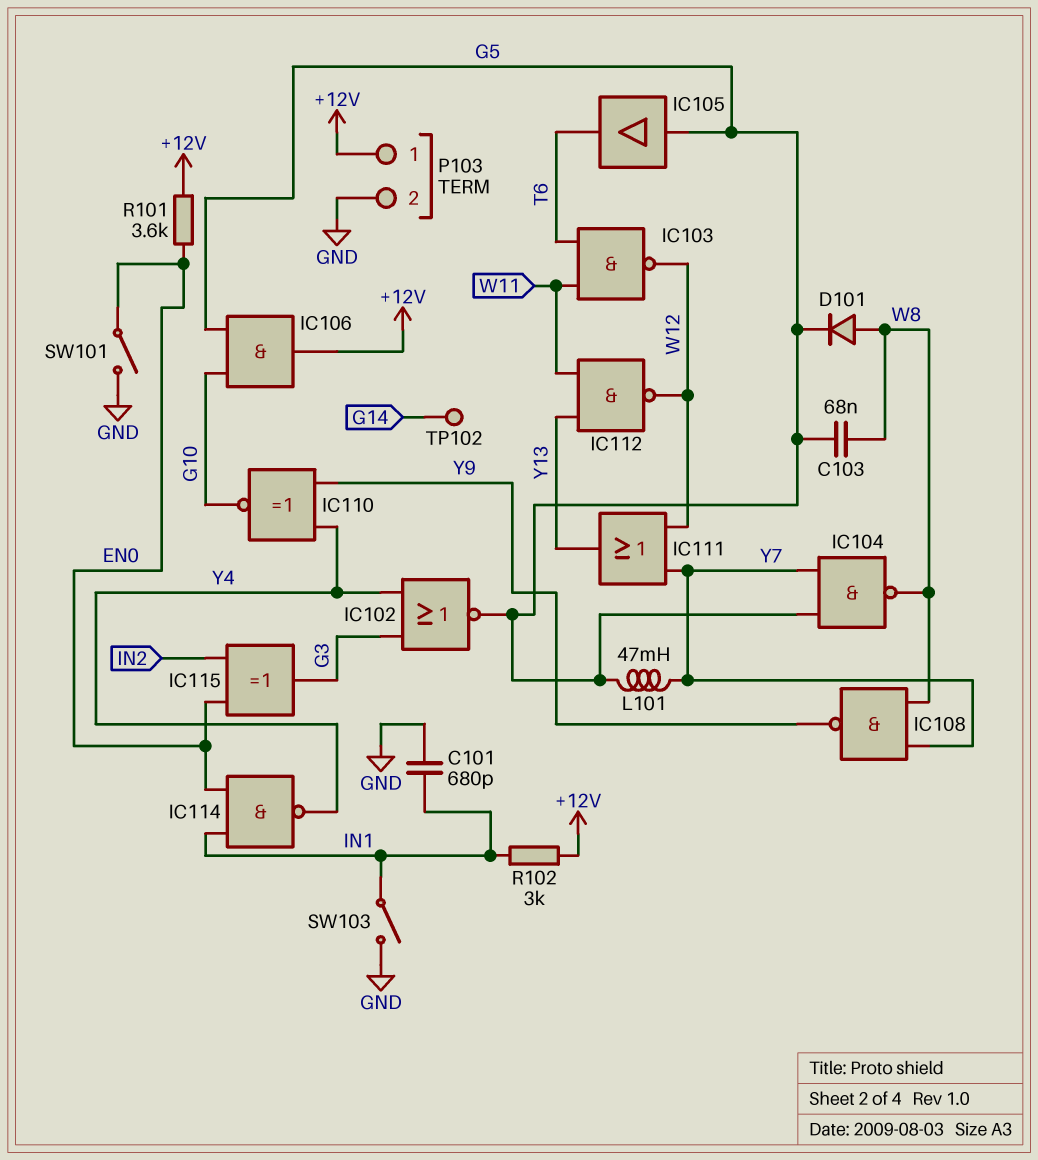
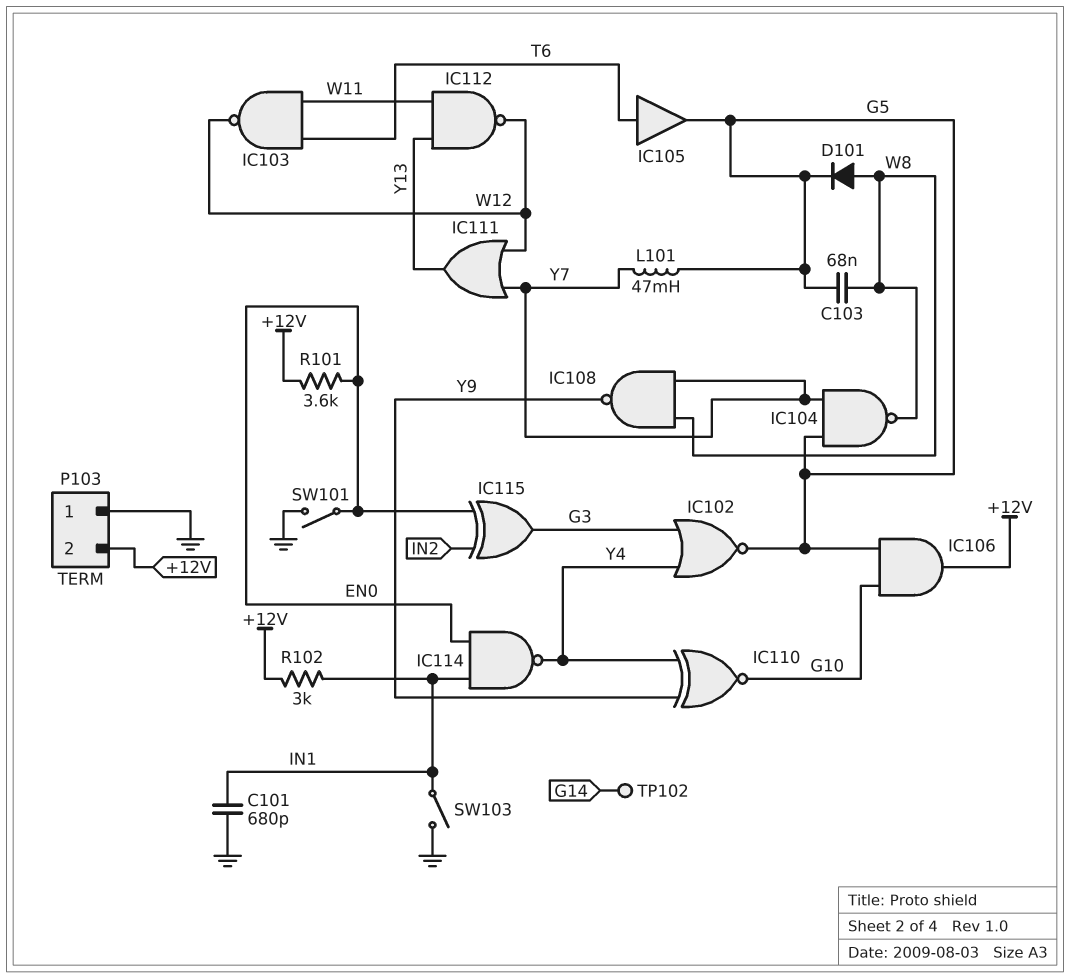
IC105: buffer (in G5, out T6) -> buffer (in T6, out G5)
P103 pin 1: +12V -> GND
P103 pin 2: GND -> +12V

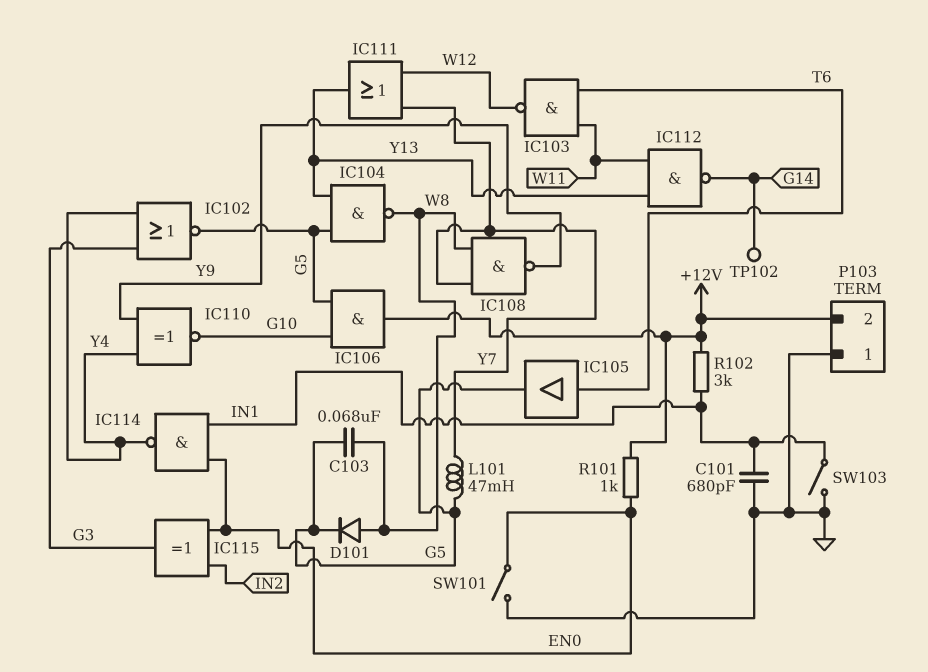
IC104: NAND (in G5, in Y7, out W8) -> NAND (in G5, in Y13, out W8)
IC112: NAND (in W11, in Y13, out W12) -> NAND (in W11, in Y13, out G14)
R101: 3.6k (+12V, EN0) -> 1k (+12V, EN0)

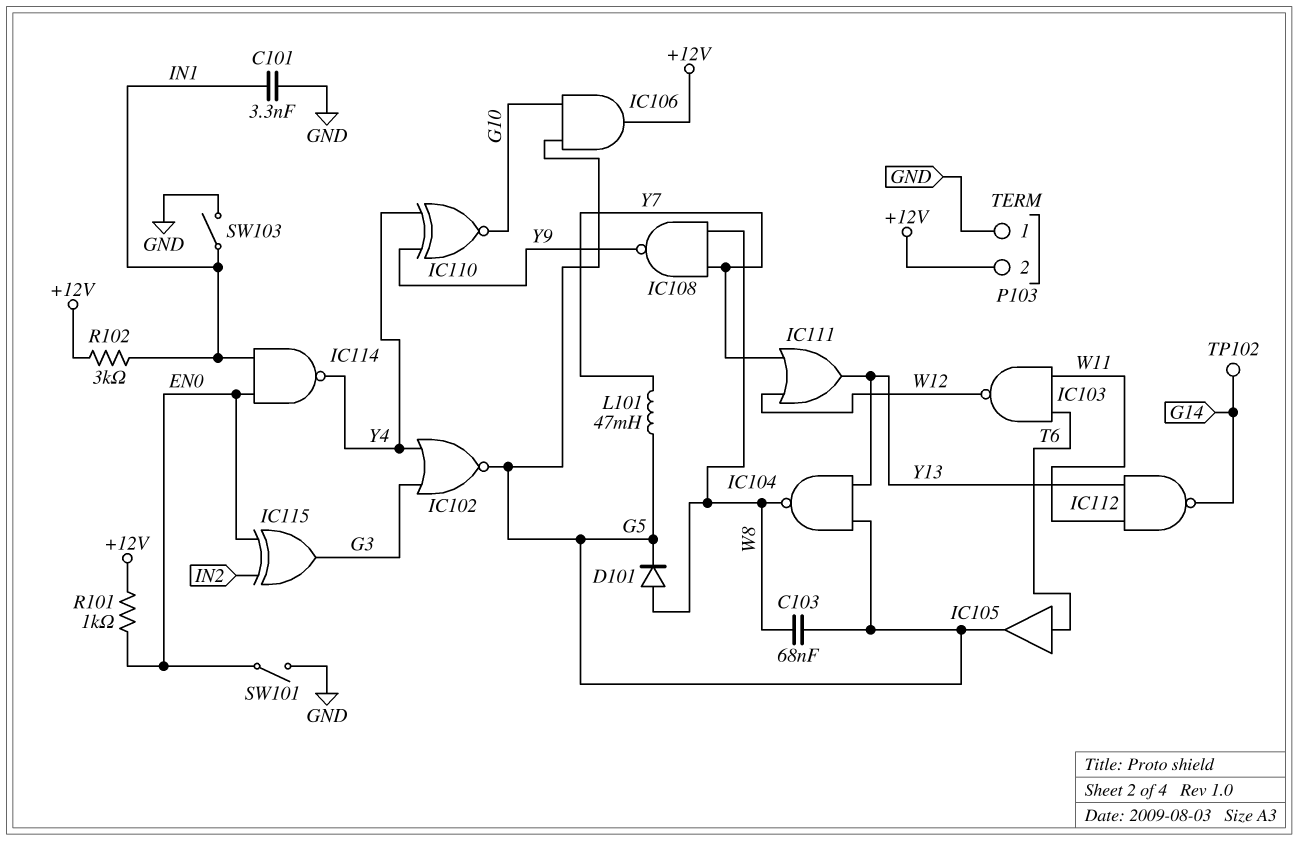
C101: 680pF (GND, IN1) -> 3.3nF (GND, IN1)

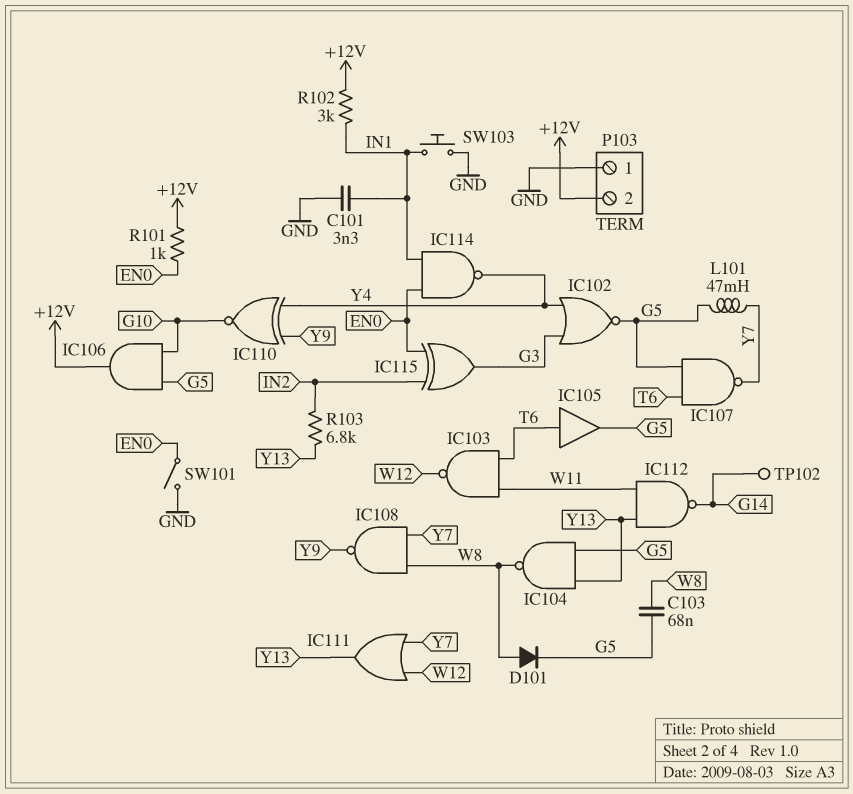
IC107: none -> NAND (in G5, in T6, out Y7)
R103: none -> 6.8k (IN2, Y13)
SW103: switch (GND, IN1) -> button (GND, IN1)

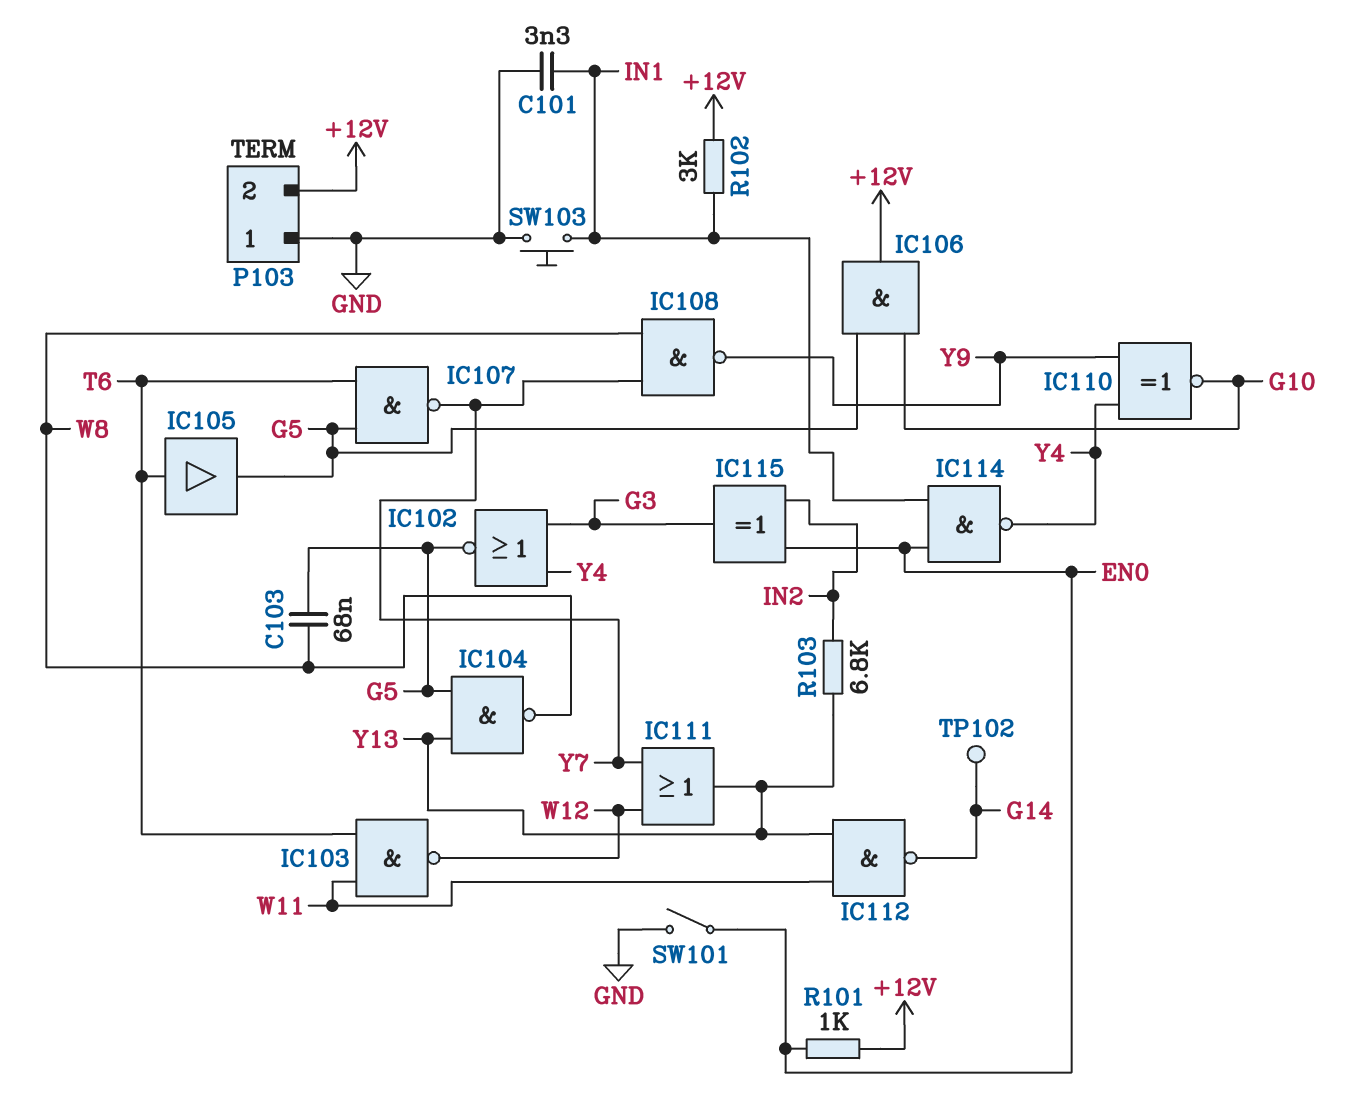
D101: diode (A W8, K G5) -> none
L101: 47mH (G5, Y7) -> none

